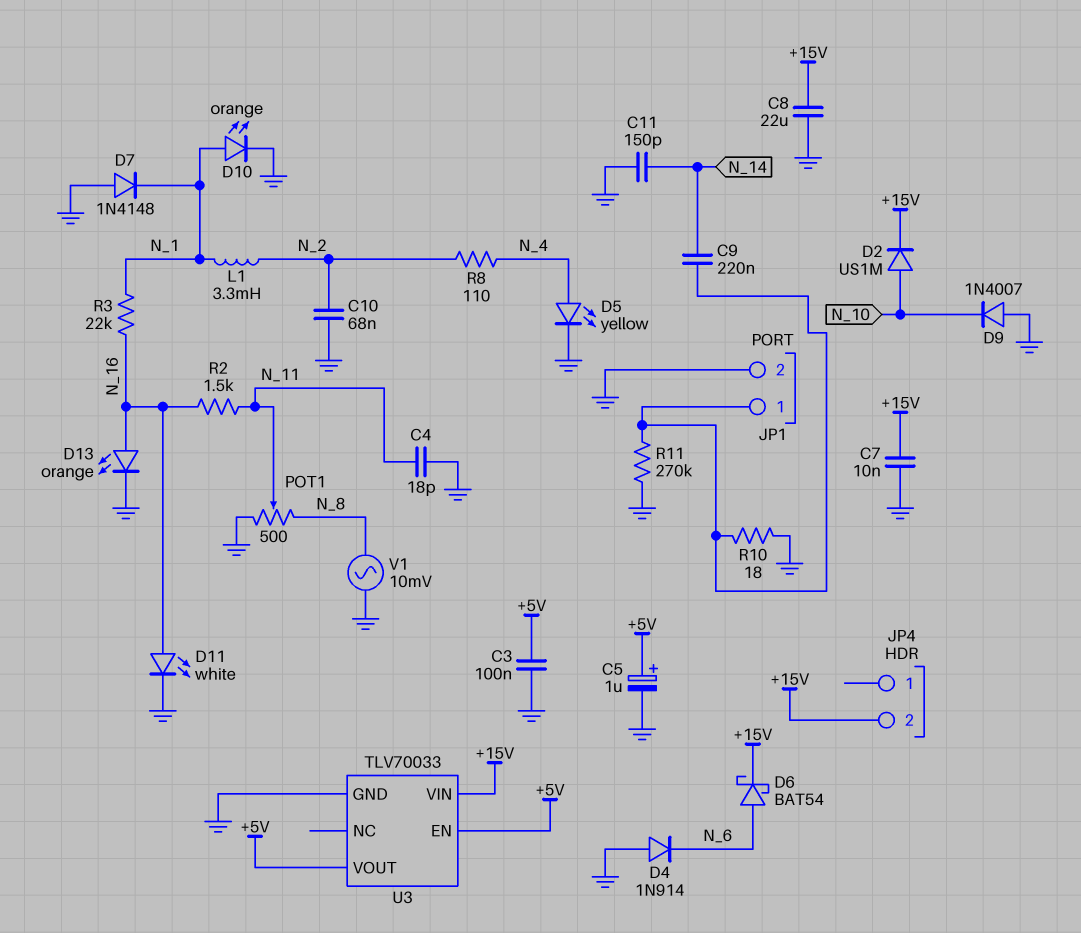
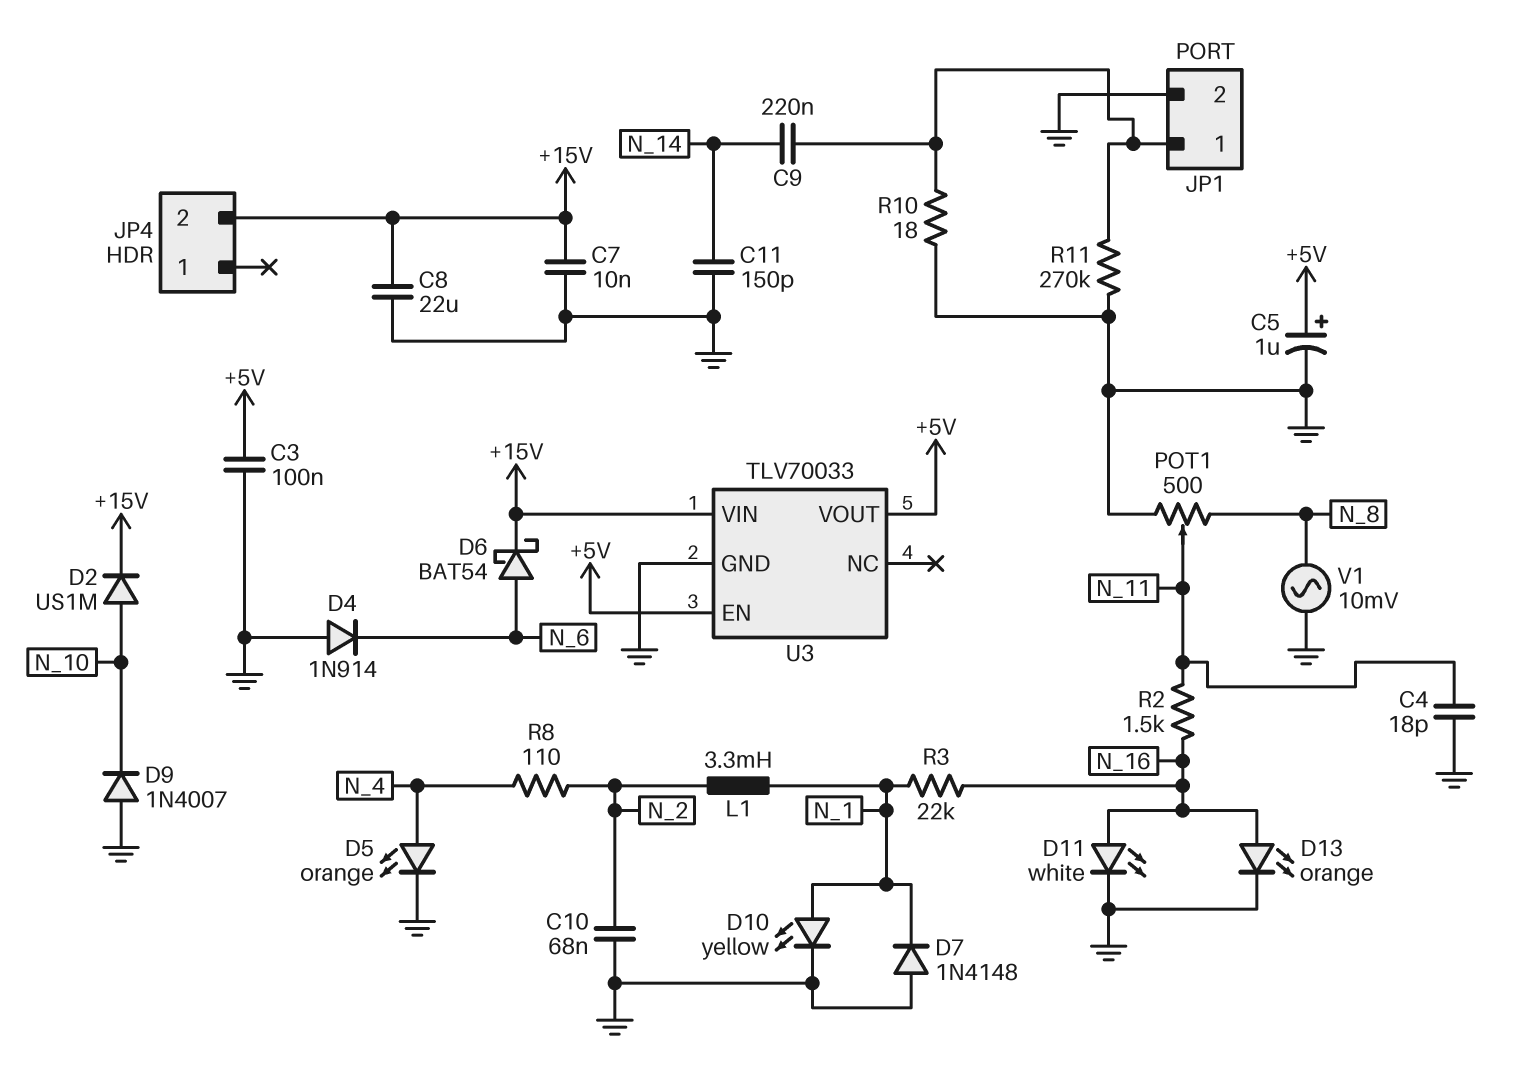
D5: LED yellow (A N_4, K GND) -> LED orange (A N_4, K GND)
D10: LED orange (A N_1, K GND) -> LED yellow (A N_1, K GND)

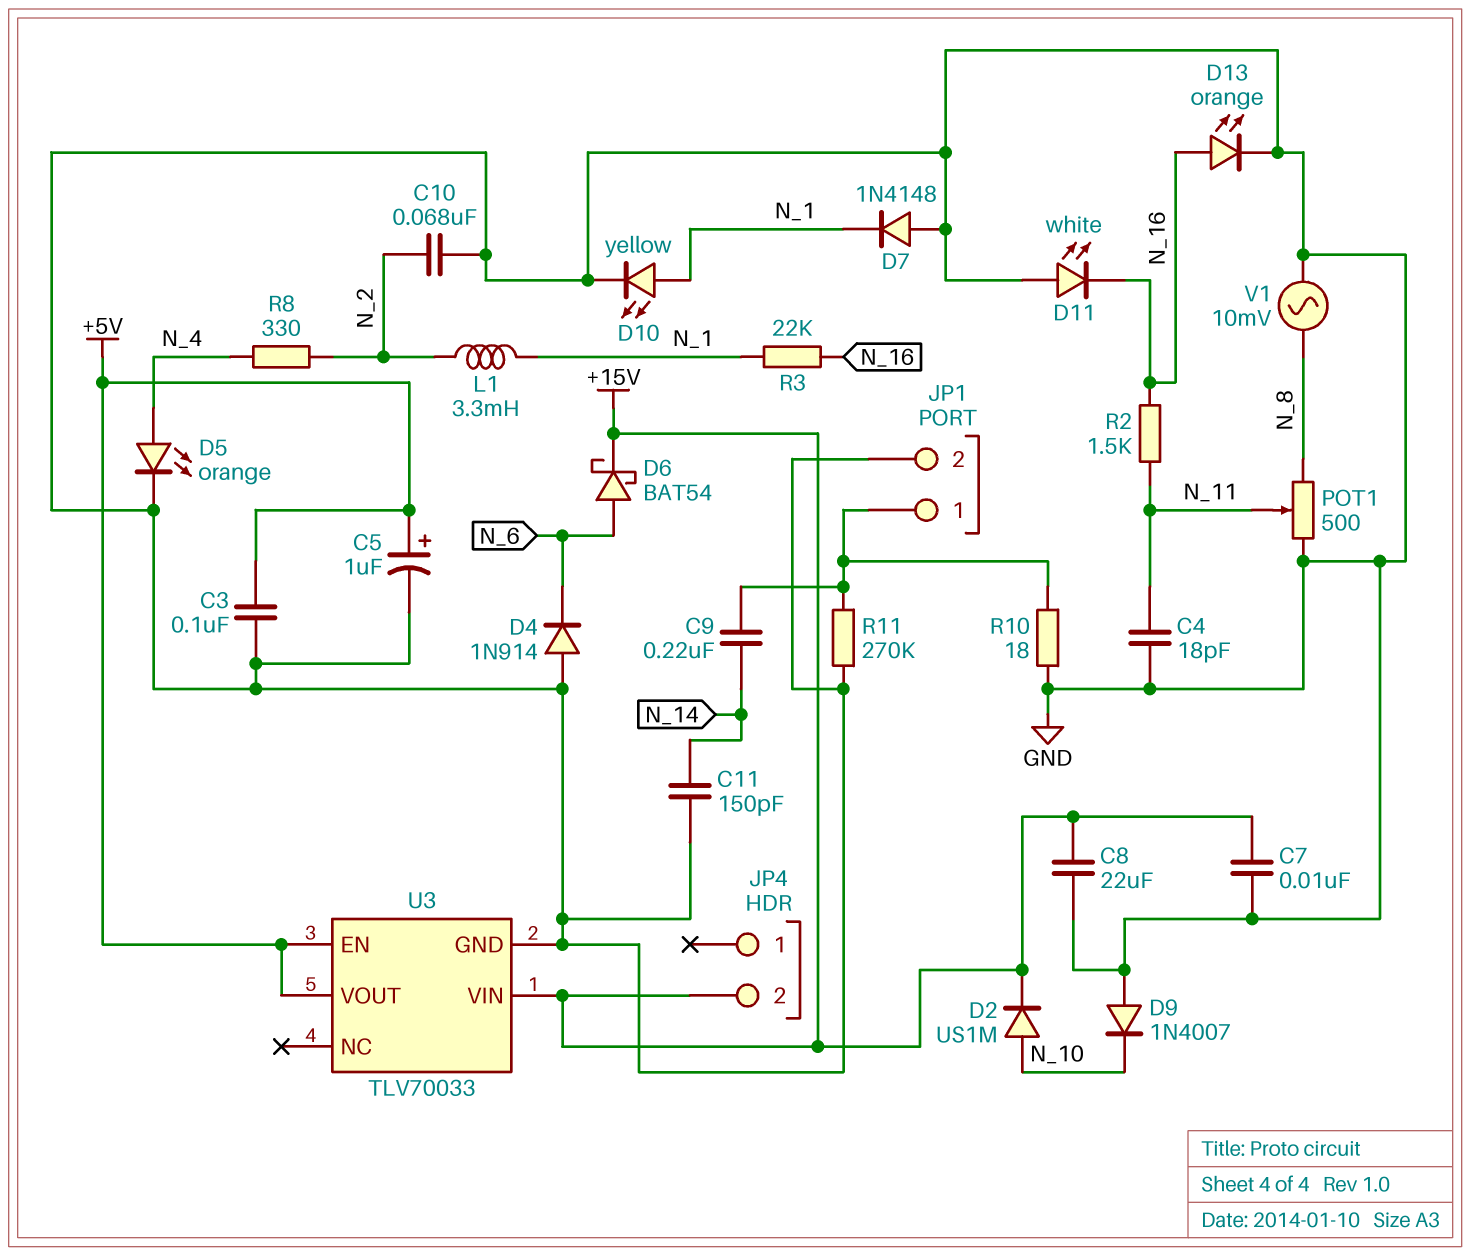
D11: LED white (A N_16, K GND) -> LED white (A GND, K N_16)
R8: 110 (N_2, N_4) -> 330 (N_2, N_4)

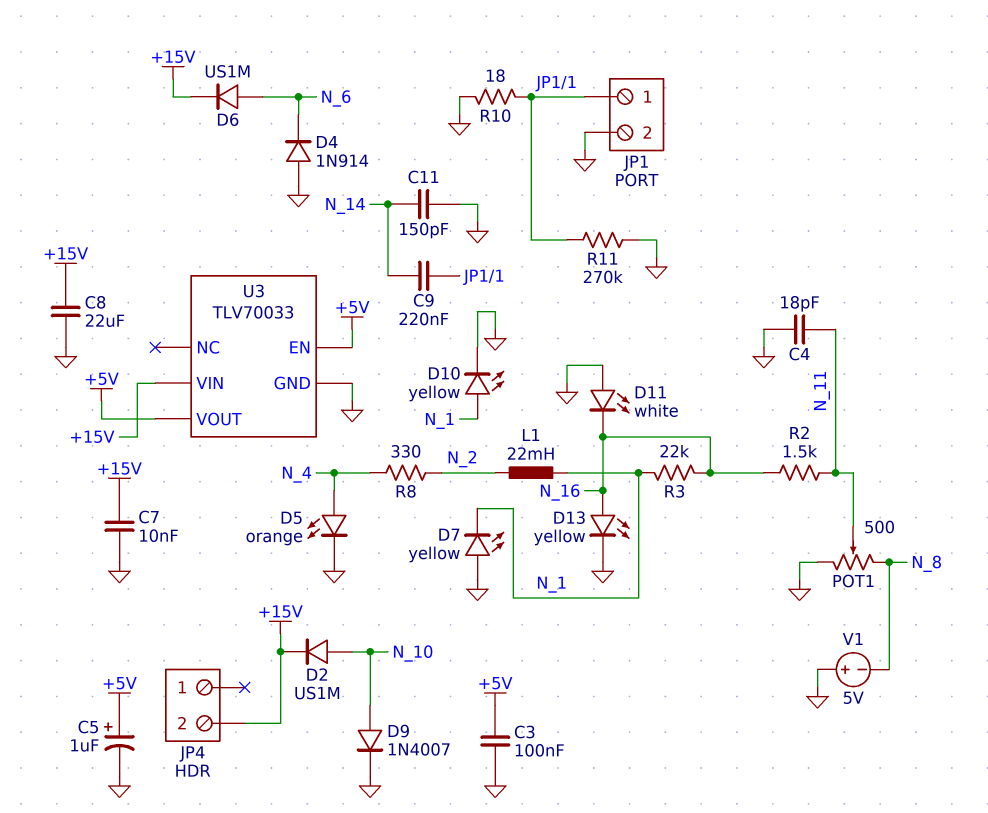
C10: 68nF (GND, N_2) -> none
D6: schottky BAT54 (A N_6, K +15V) -> diode US1M (A N_6, K +15V)
D7: diode 1N4148 (A GND, K N_1) -> LED yellow (A GND, K N_1)
D9: diode 1N4007 (A GND, K N_10) -> diode 1N4007 (A N_10, K GND)
D13: LED orange (A N_16, K GND) -> LED yellow (A N_16, K GND)
L1: 3.3mH (N_1, N_2) -> 22mH (N_1, N_2)
V1: AC 10mV (GND, N_8) -> 5V (plus GND, minus N_8)

